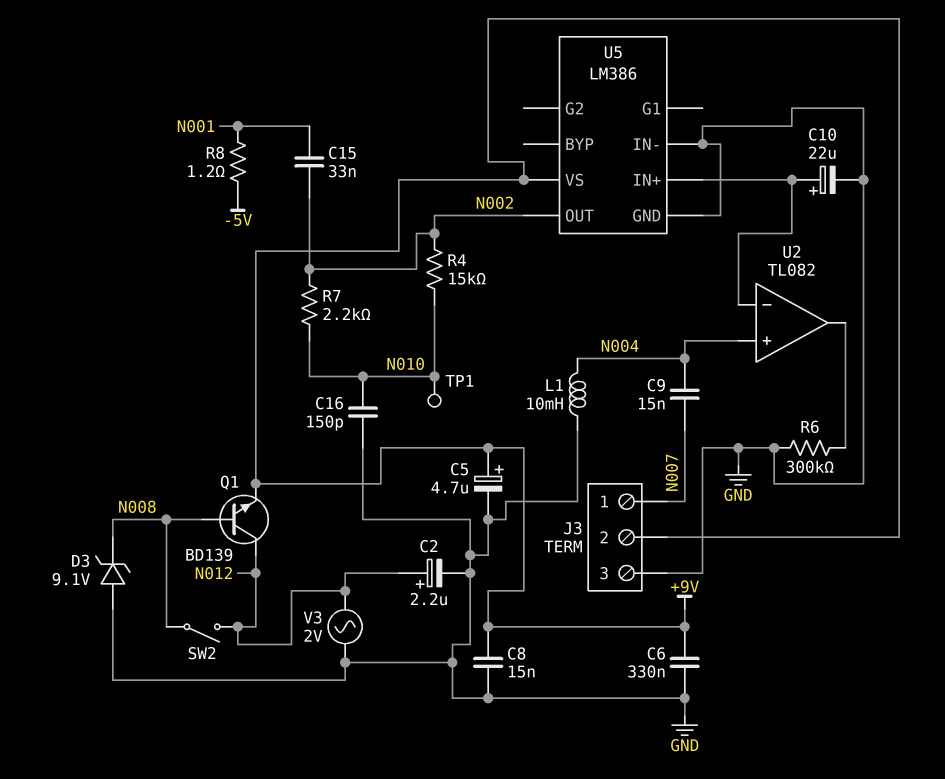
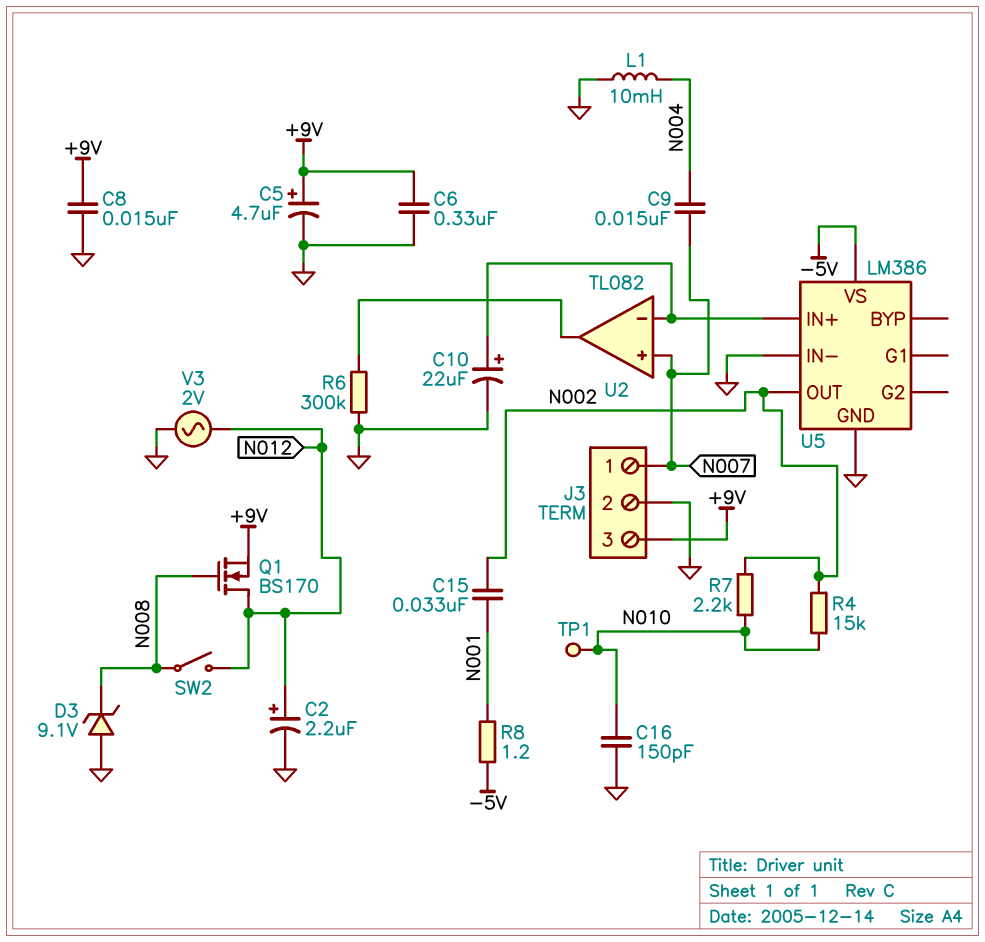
J3 pin 2: +9V -> GND
J3 pin 3: GND -> +9V
Q1: NPN BD139 (B N008, C N012, E +9V) -> NMOS BS170 (G N008, D N012, S +9V)
U2 pin in+: N004 -> N007
U5 pin VS: +9V -> -5V

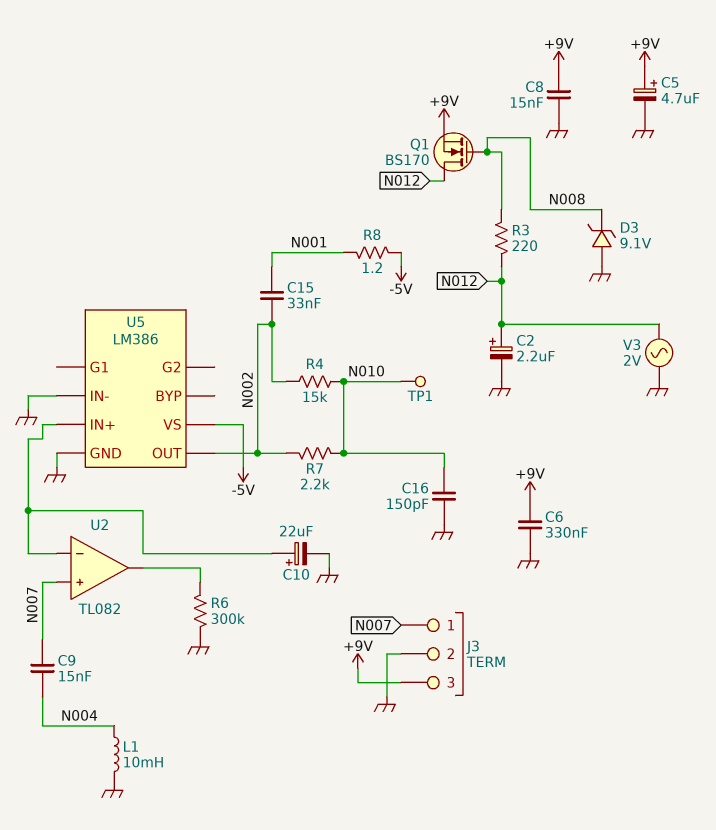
R3: none -> 220 (N008, N012)
SW2: switch (N008, N012) -> none

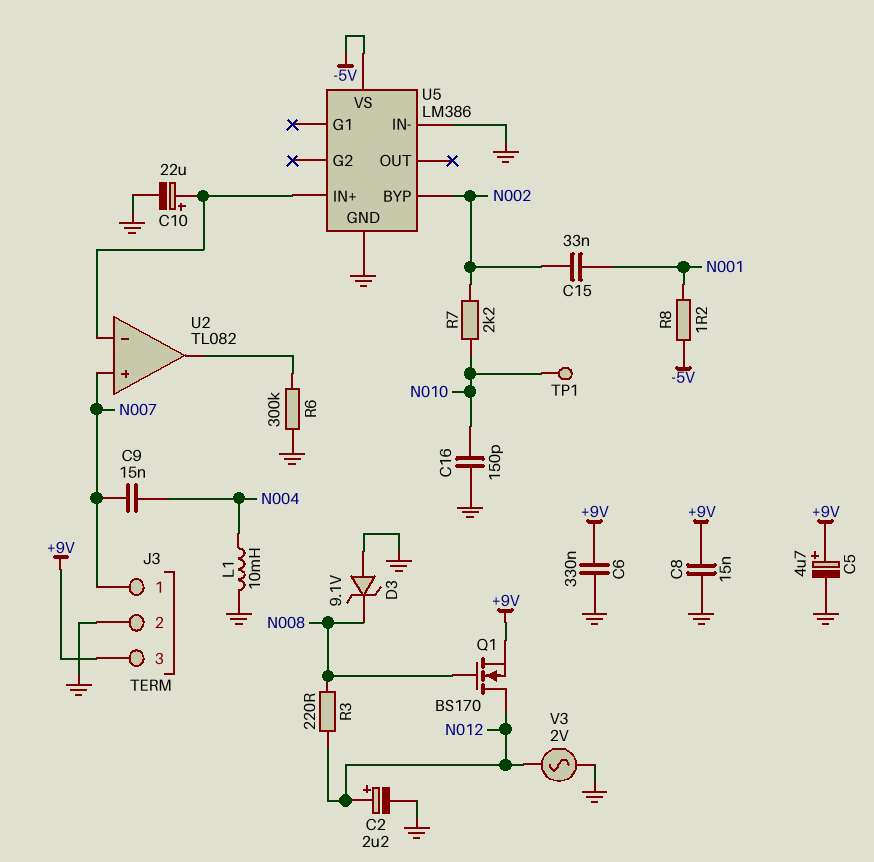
R4: 15k (N002, N010) -> none
U5 pin BYP: none -> N002
U5 pin OUT: N002 -> none

